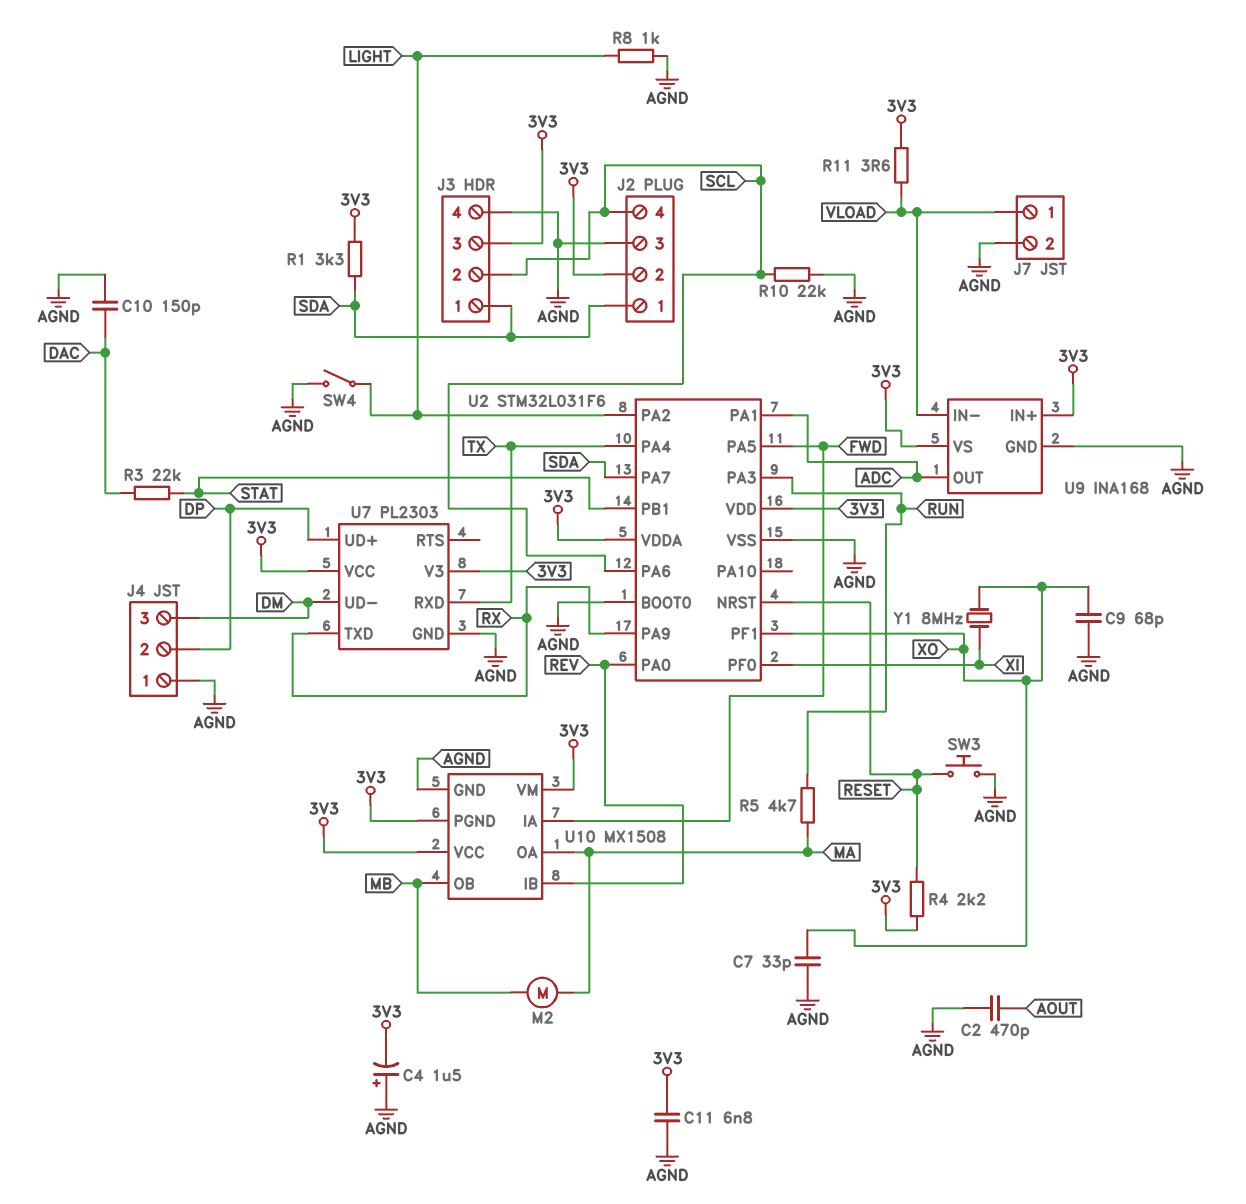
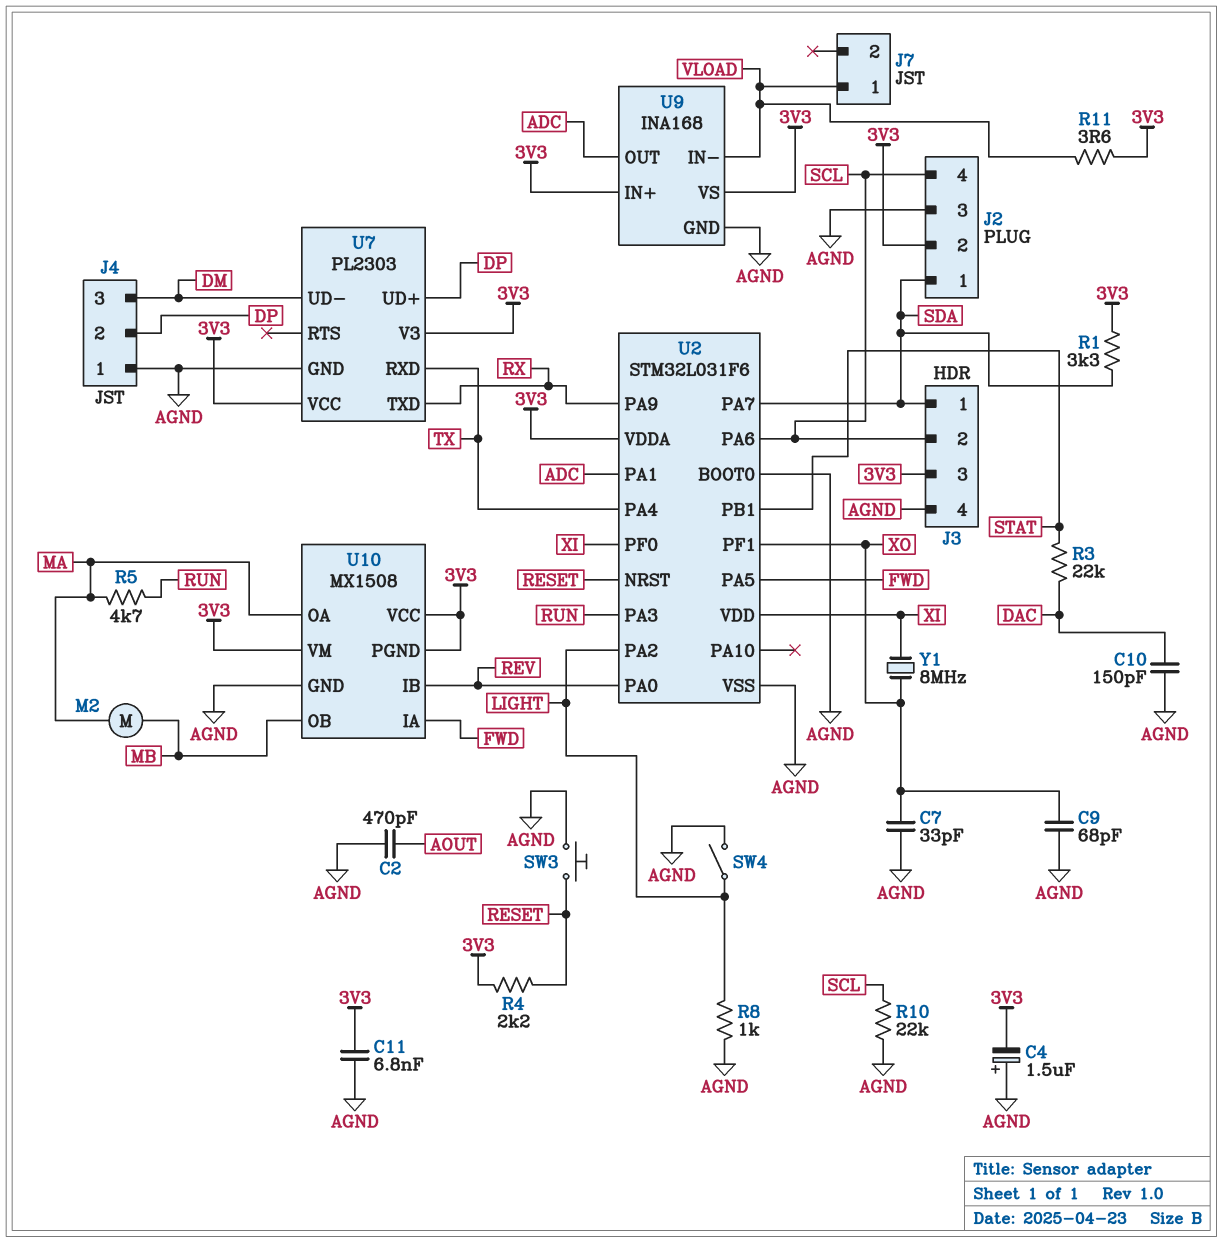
J7 pin 2: AGND -> none
U2 pin VDD: 3V3 -> XI

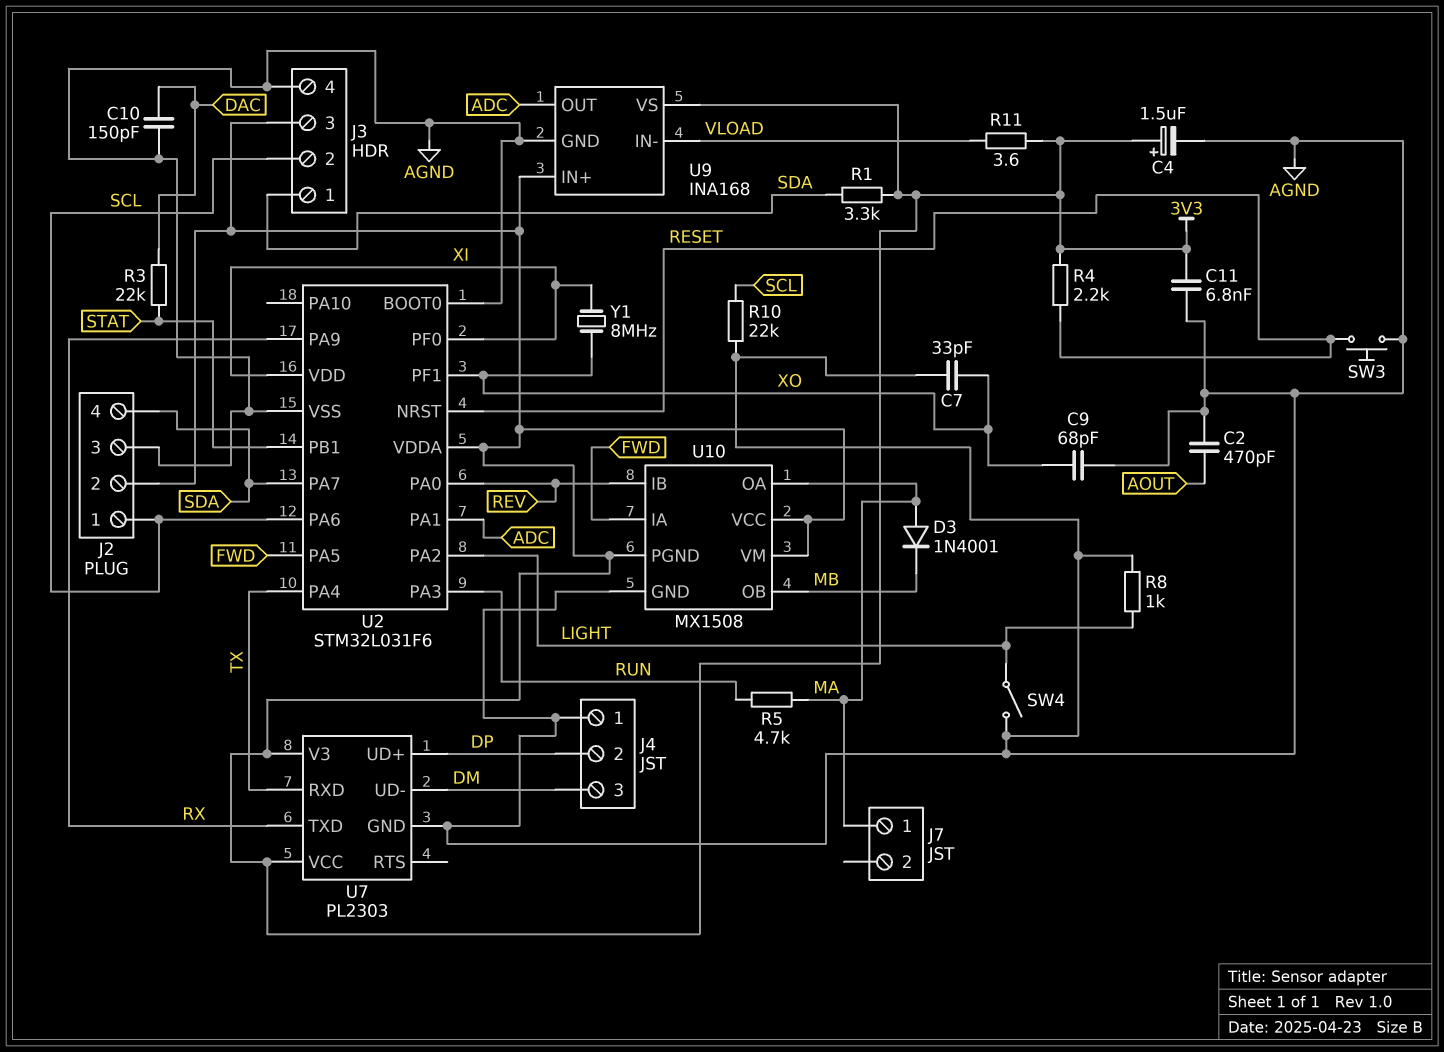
C4: 1.5uF (plus AGND, minus 3V3) -> 1.5uF (plus 3V3, minus AGND)
D3: none -> diode 1N4001 (A MA, K MB)
J2 pin 1: SDA -> SCL
J2 pin 4: SCL -> SDA
J7 pin 1: VLOAD -> MA
M2: motor (MA, MB) -> none

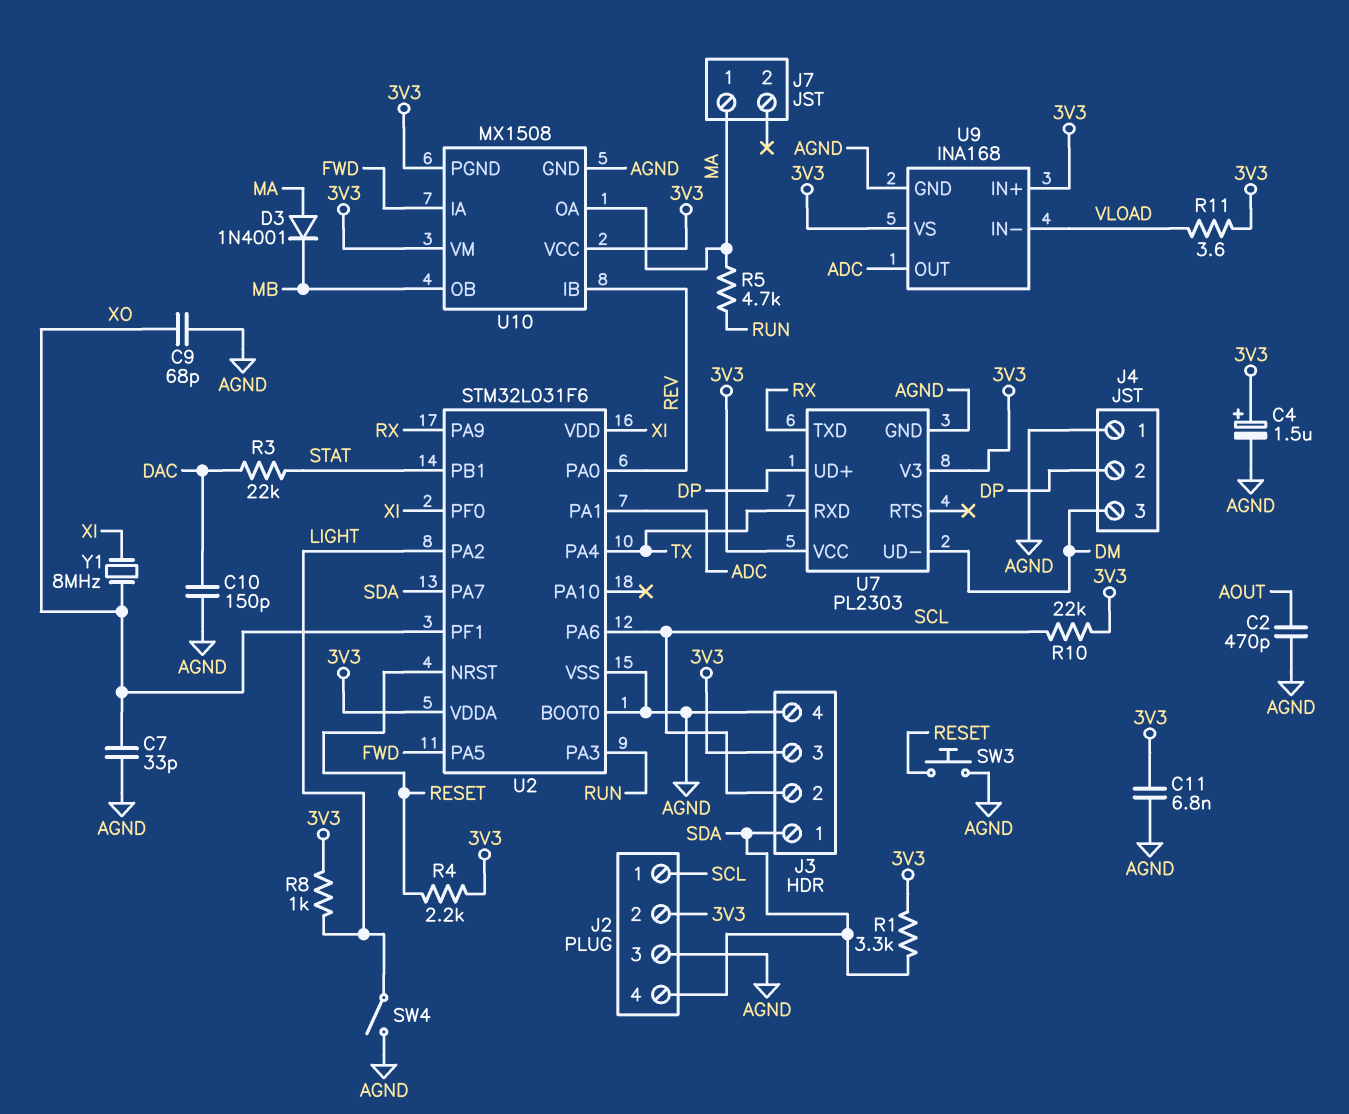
R8: 1k (AGND, LIGHT) -> 1k (3V3, LIGHT)
R10: 22k (AGND, SCL) -> 22k (3V3, SCL)

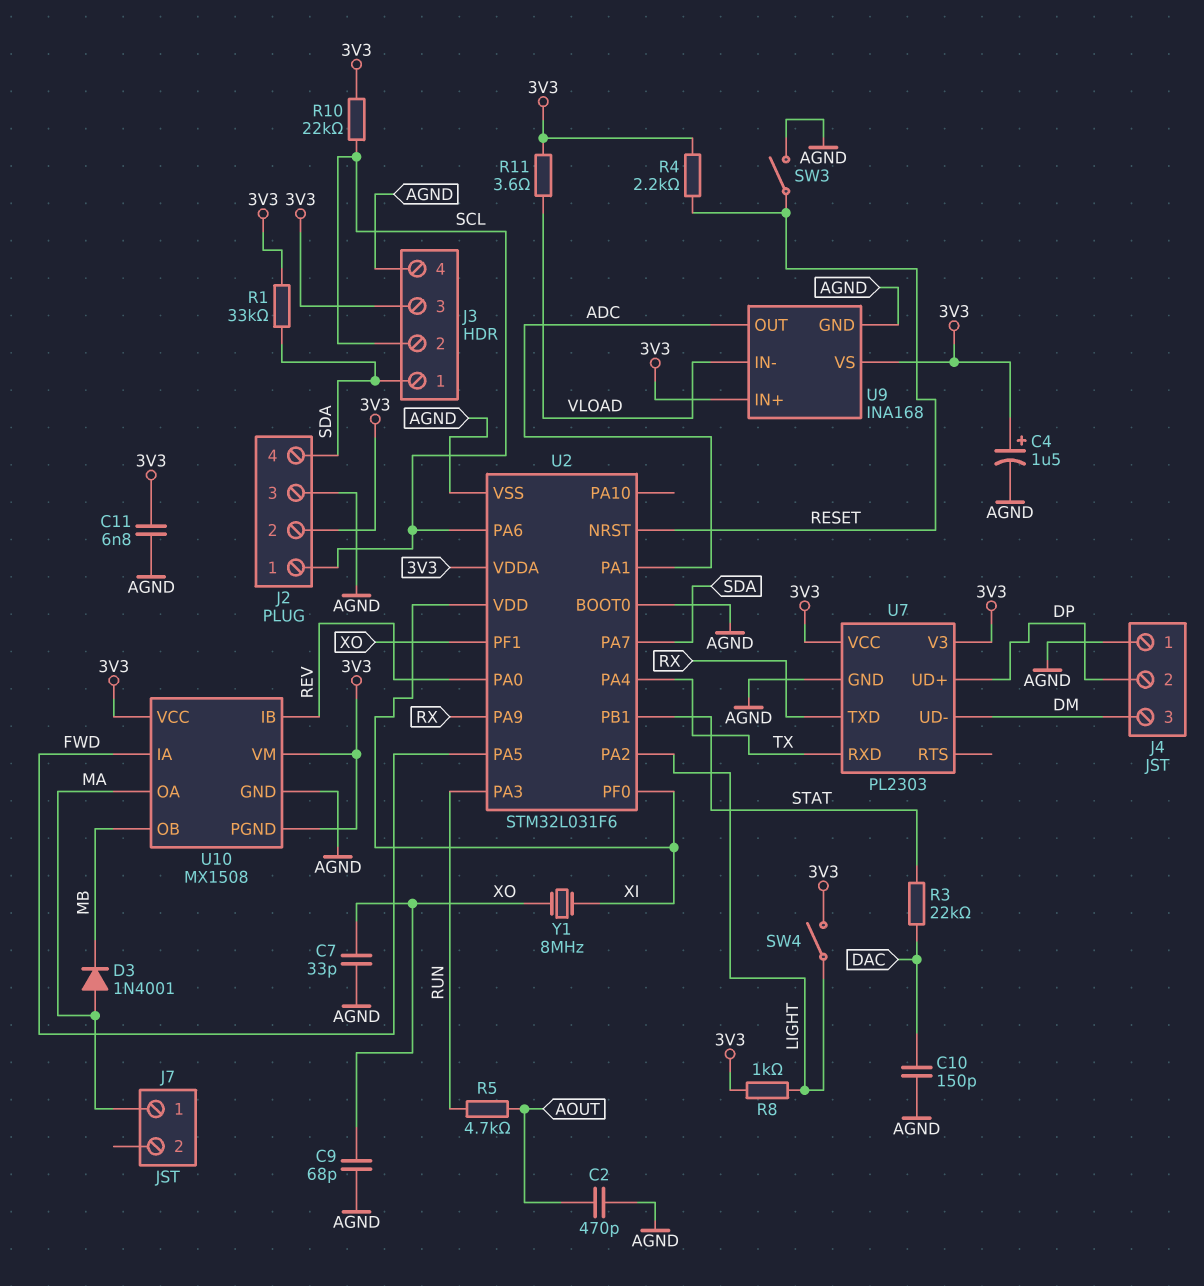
R1: 3.3k (3V3, SDA) -> 33k (3V3, SDA)
R5: 4.7k (MA, RUN) -> 4.7k (AOUT, RUN)
SW3: button (AGND, RESET) -> switch (AGND, RESET)
SW4: switch (AGND, LIGHT) -> switch (3V3, LIGHT)

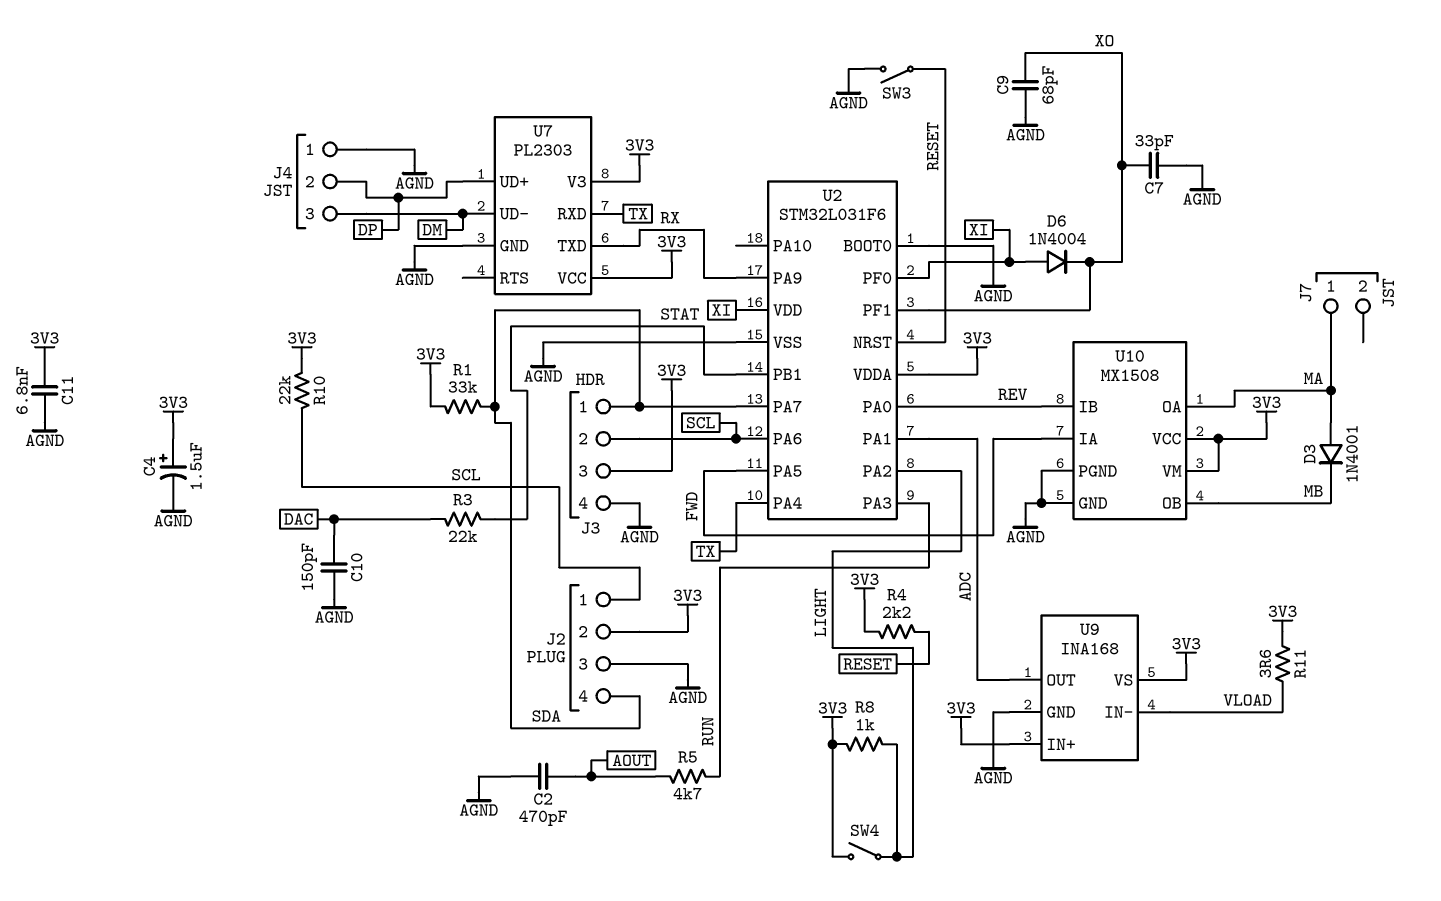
D6: none -> diode 1N4004 (A XI, K XO)
U10 pin PGND: 3V3 -> AGND
Y1: 8MHz (XI, XO) -> none

